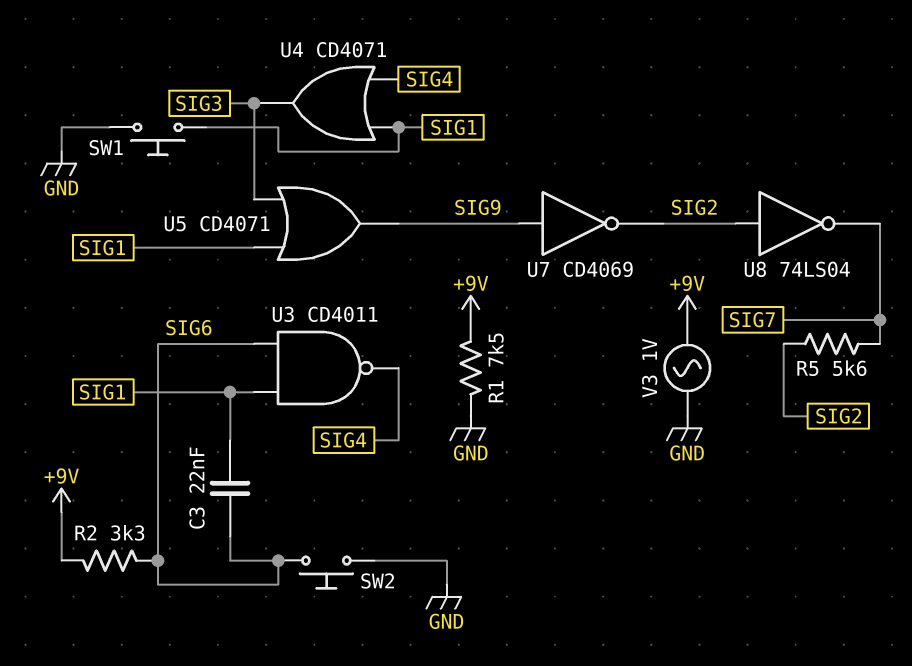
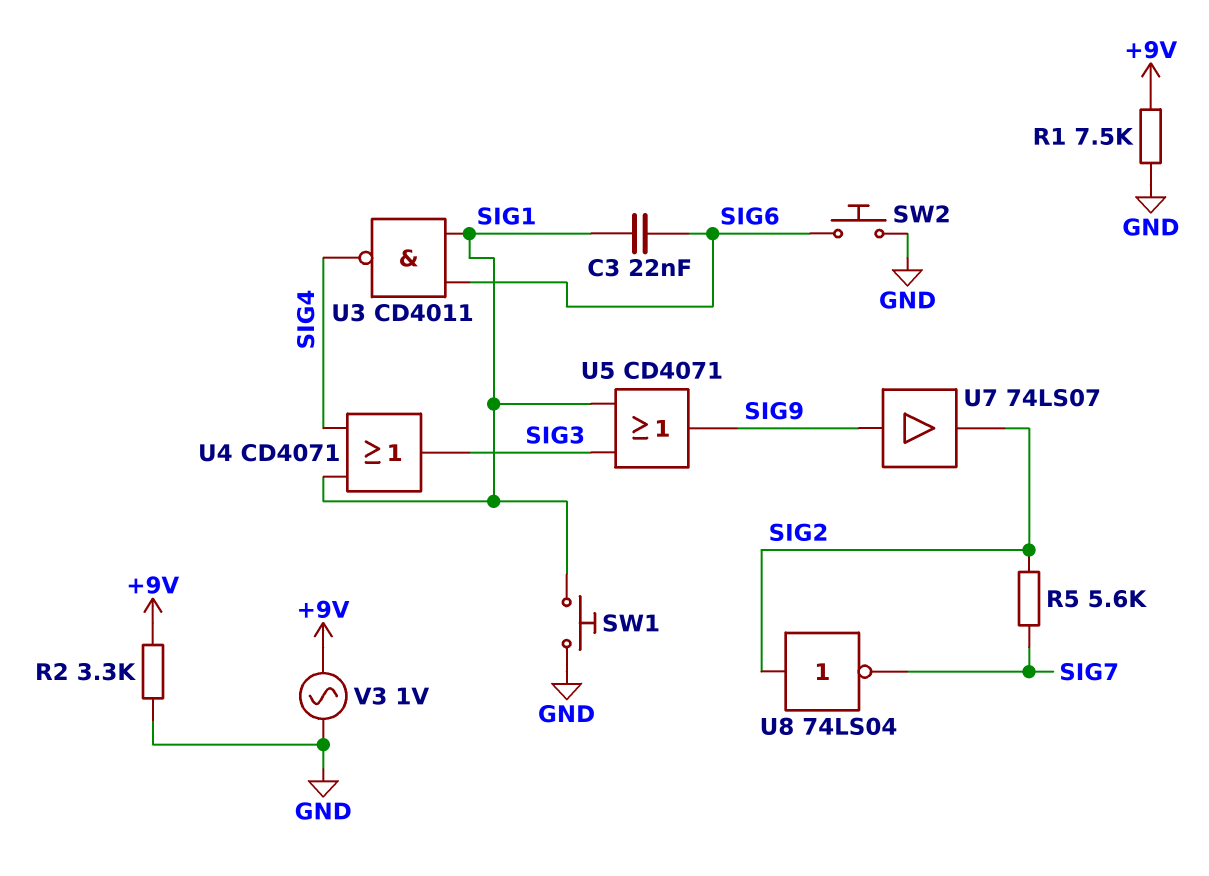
R2: 3.3k (+9V, SIG6) -> 3.3k (+9V, GND)
U7: NOT CD4069 (in SIG9, out SIG2) -> buffer 74LS07 (in SIG9, out SIG2)

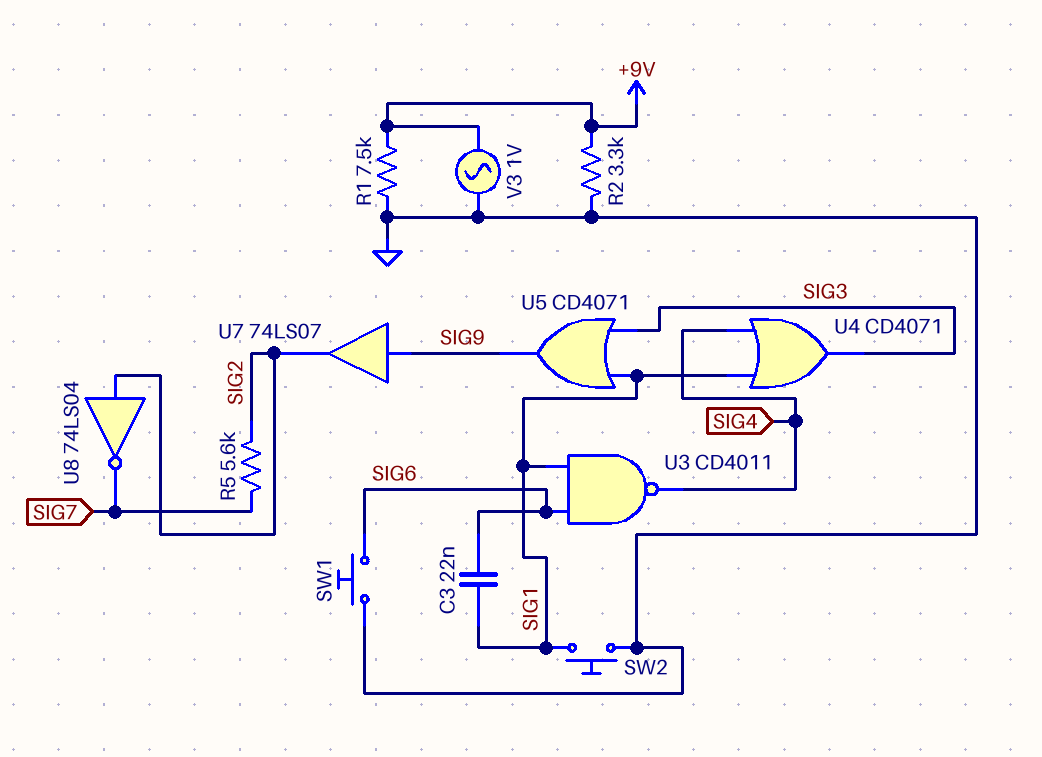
SW1: button (GND, SIG1) -> button (GND, SIG6)
SW2: button (GND, SIG6) -> button (GND, SIG1)

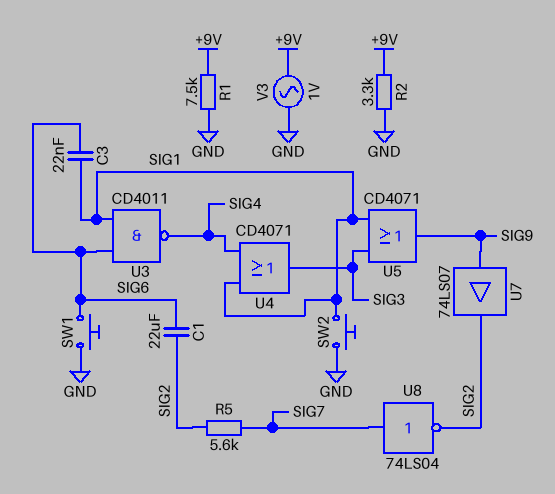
C1: none -> 22uF (SIG2, SIG6)
U8: NOT 74LS04 (in SIG2, out SIG7) -> NOT 74LS04 (in SIG7, out SIG2)

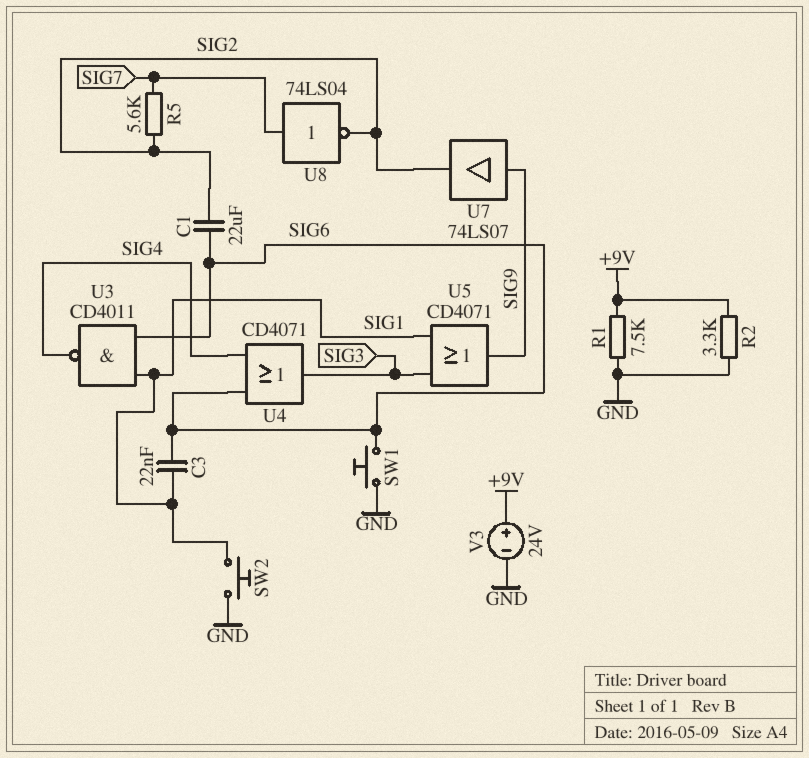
U4: OR CD4071 (in SIG1, in SIG4, out SIG3) -> OR CD4071 (in SIG4, in SIG6, out SIG3)
V3: AC 1V (+9V, GND) -> 24V (plus +9V, minus GND)

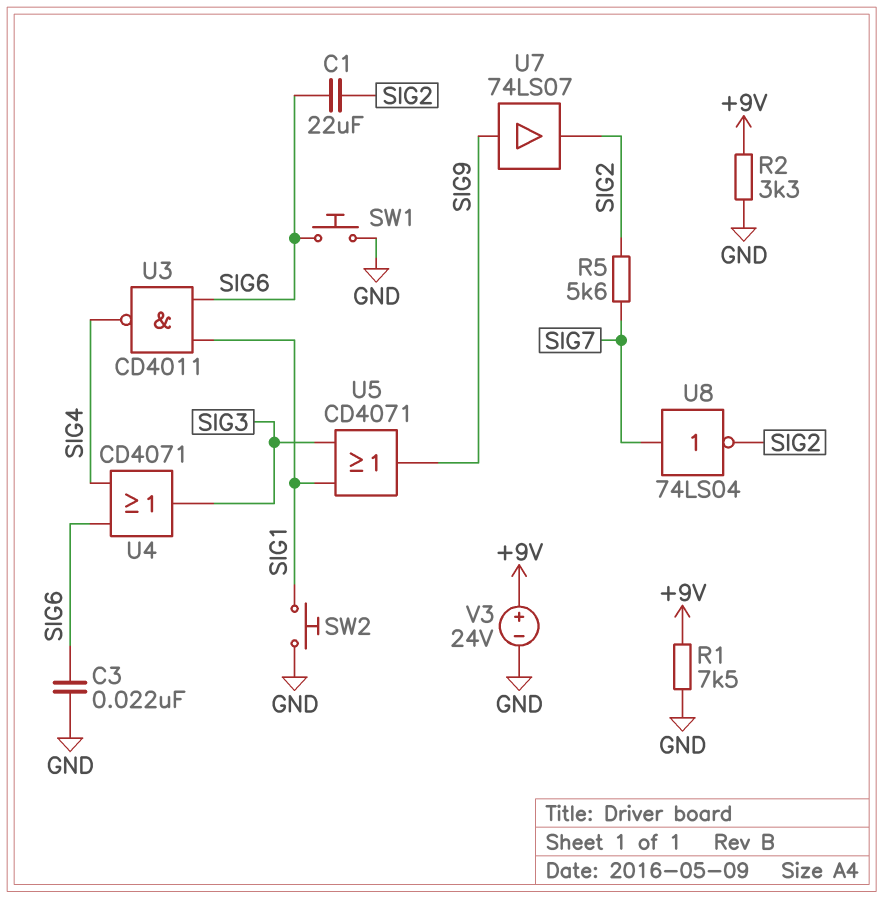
C3: 22nF (SIG1, SIG6) -> 22nF (GND, SIG6)

